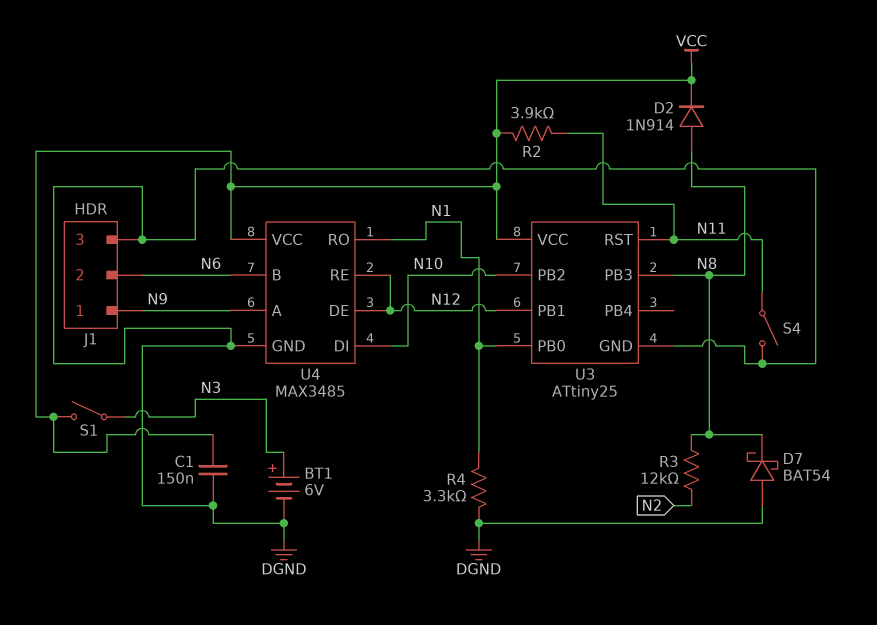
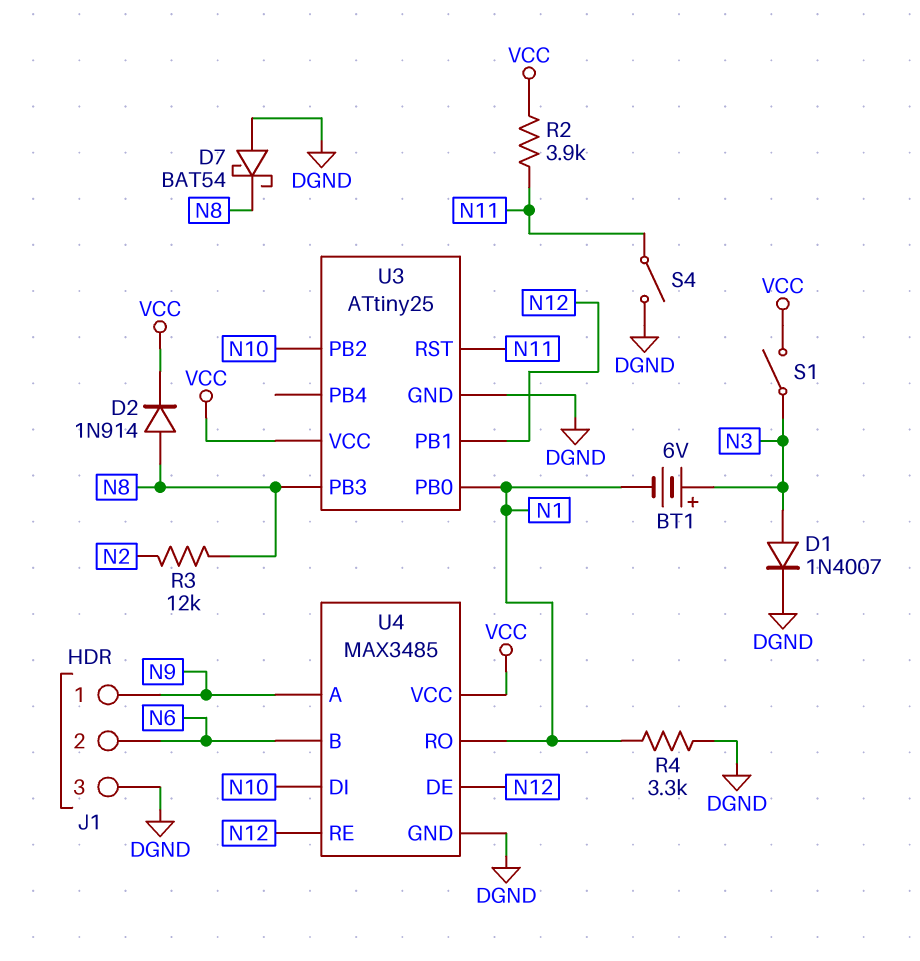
BT1: 6V (plus N3, minus DGND) -> 6V (plus N3, minus N1)
C1: 150nF (DGND, VCC) -> none
D1: none -> diode 1N4007 (A N3, K DGND)

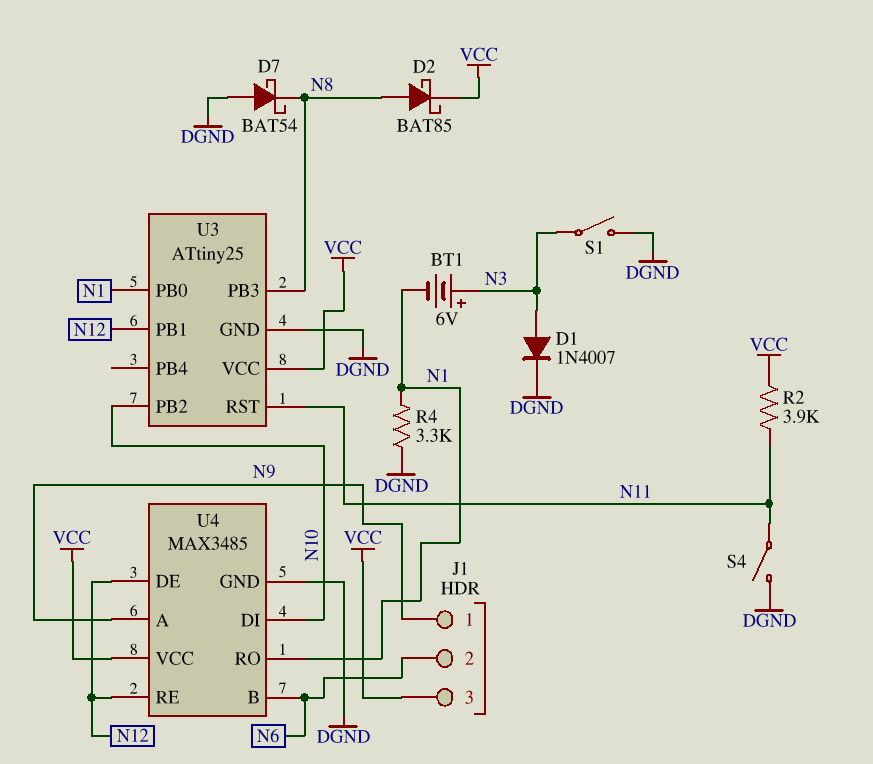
D2: diode 1N914 (A N8, K VCC) -> schottky BAT85 (A N8, K VCC)
J1 pin 3: DGND -> VCC
R3: 12k (N2, N8) -> none
S1: switch (N3, VCC) -> switch (DGND, N3)

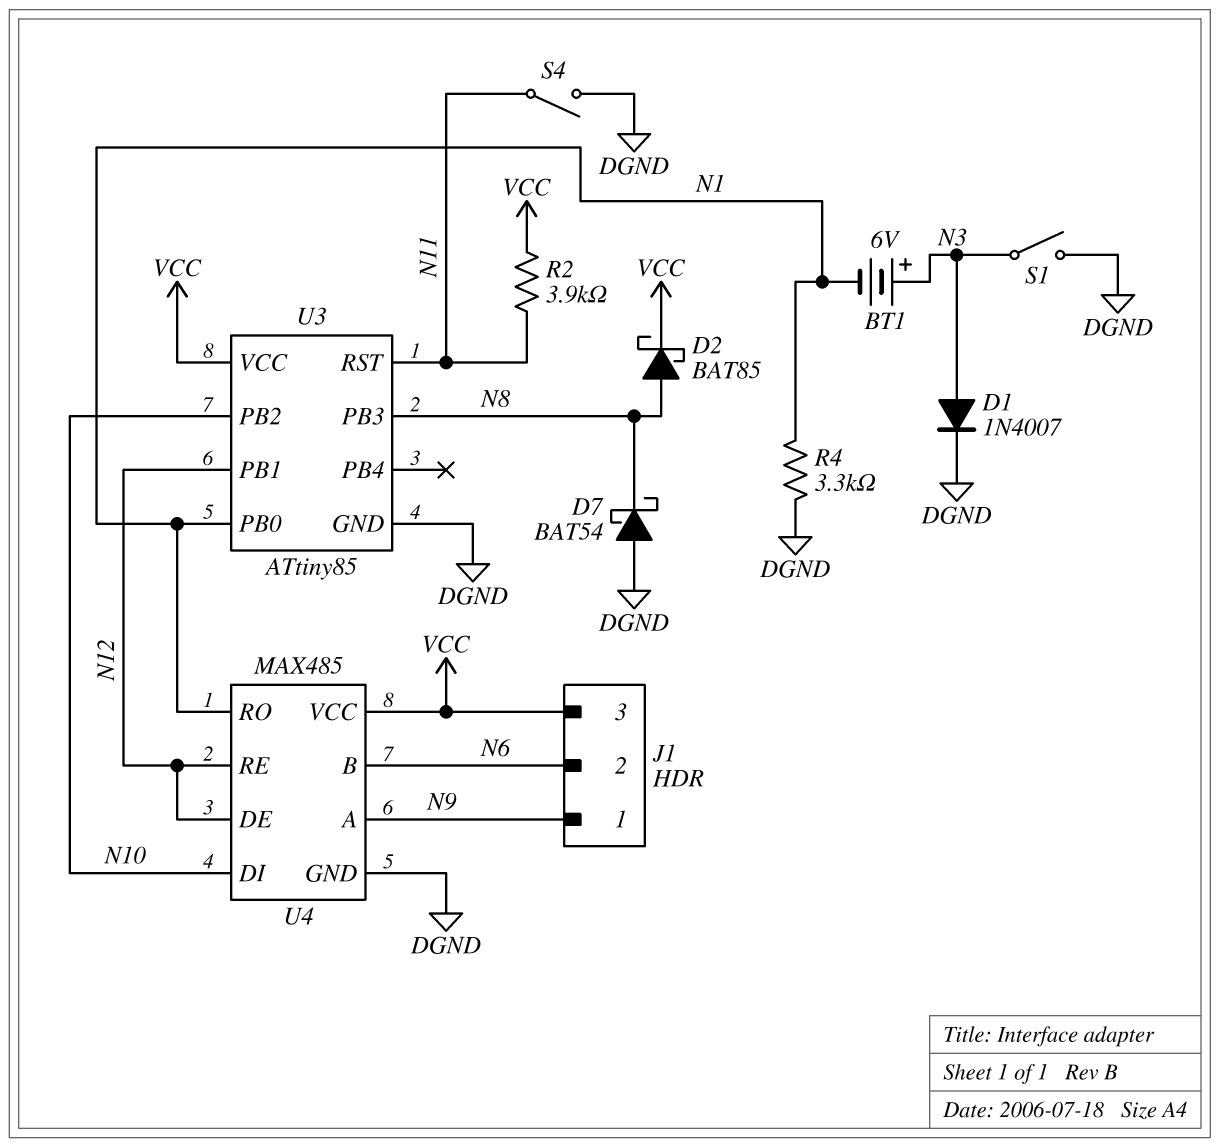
U3: ATtiny25 -> ATtiny85
U4: MAX3485 -> MAX485

